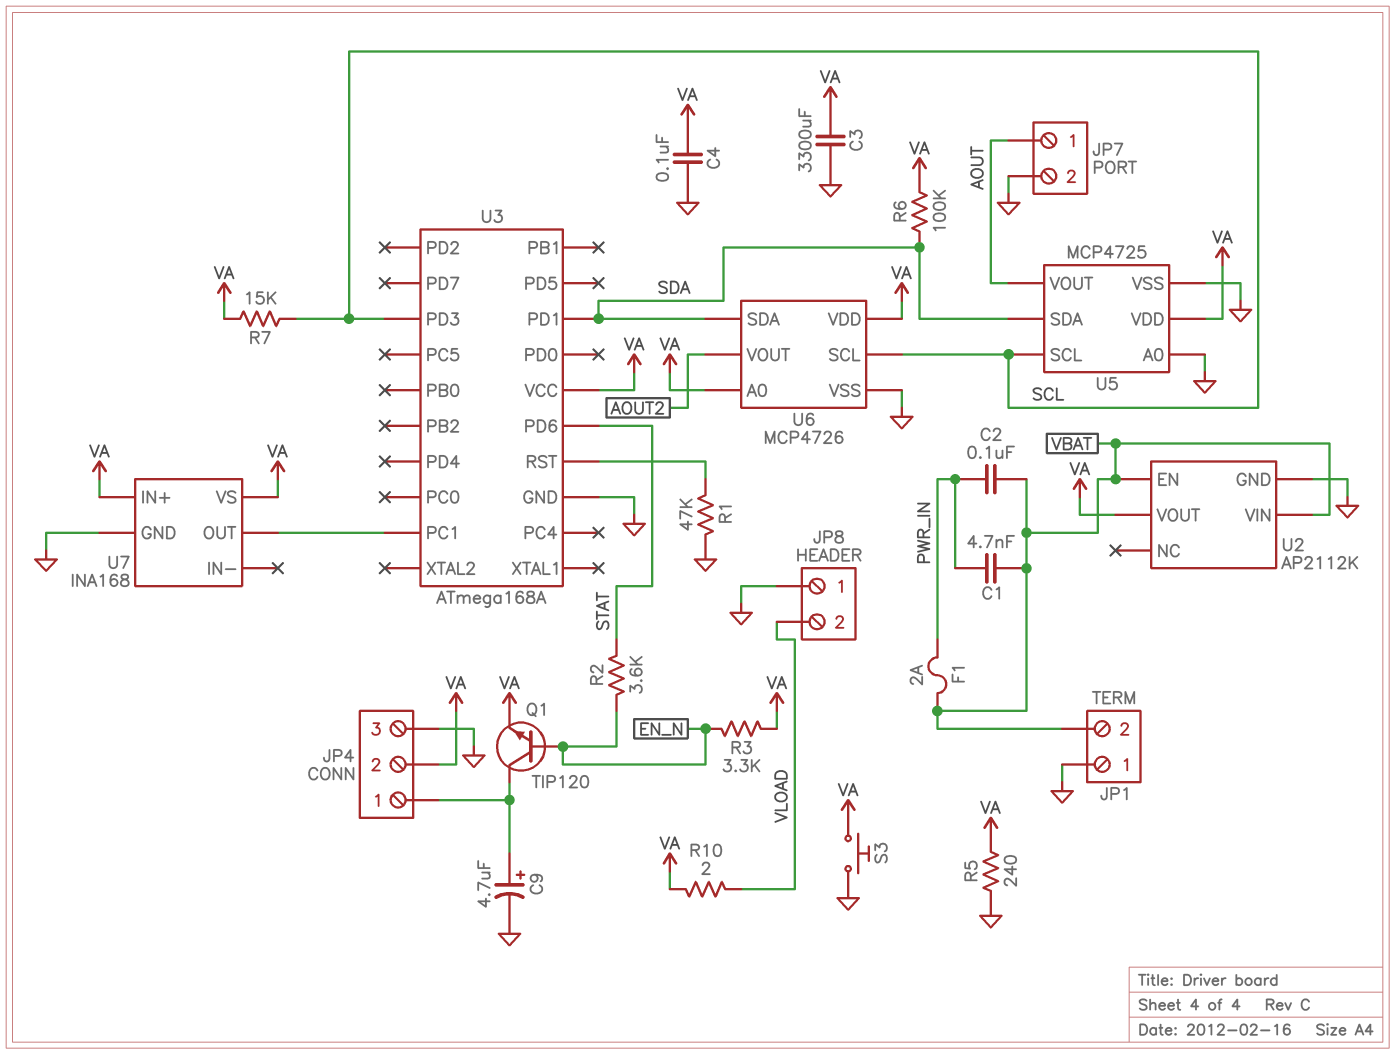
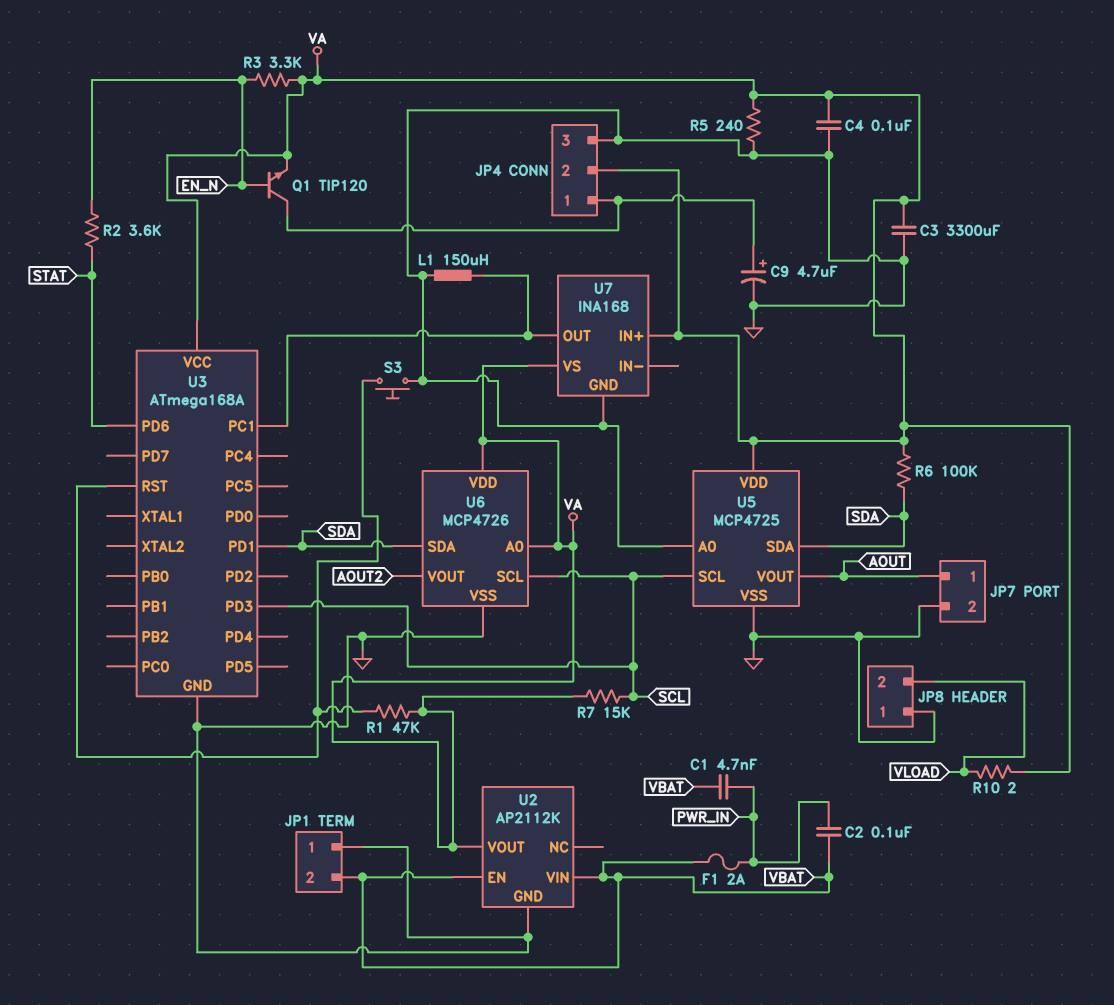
L1: none -> 150uH (GND, U3/PC1)
R1: 47k (GND, U3/RST) -> 47k (U3/RST, VA)
S3: button (GND, VA) -> button (GND, U3/RST)

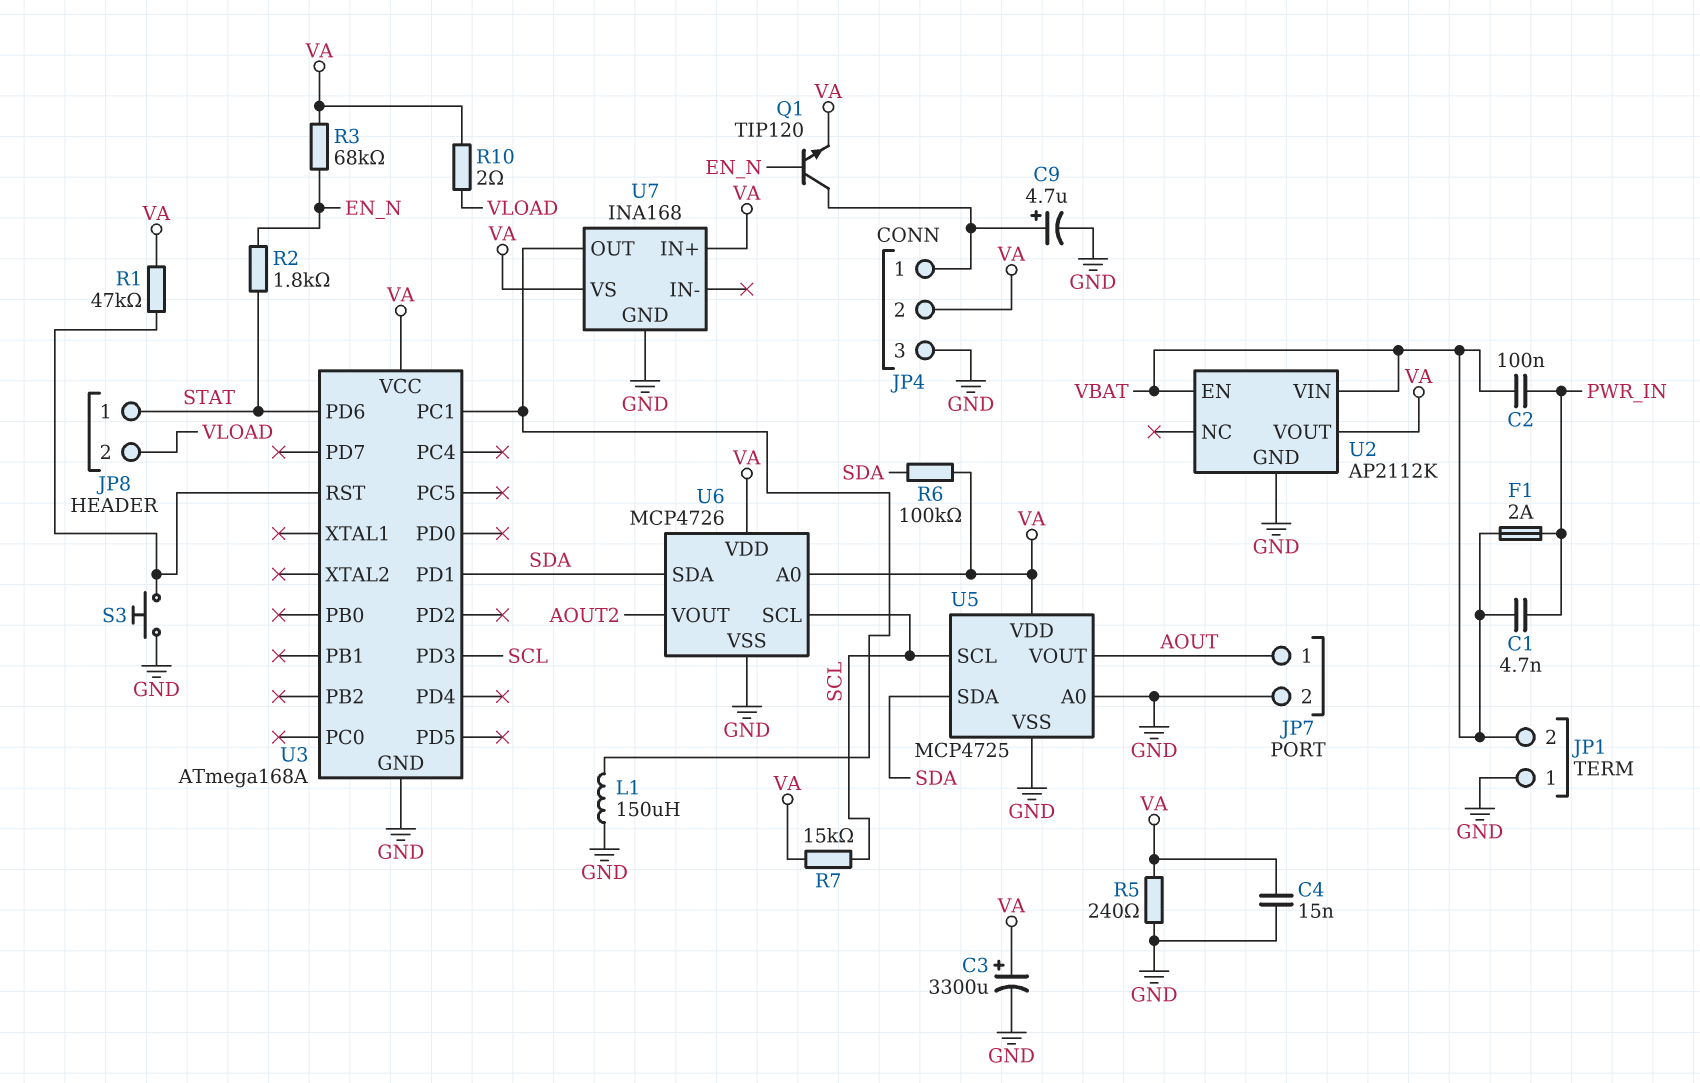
C3: 3300uF (GND, VA) -> 3300uF (plus VA, minus GND)
C4: 100nF (GND, VA) -> 15nF (GND, VA)
JP8 pin 1: GND -> STAT
R2: 3.6k (EN_N, STAT) -> 1.8k (EN_N, STAT)
R3: 3.3k (EN_N, VA) -> 68k (EN_N, VA)

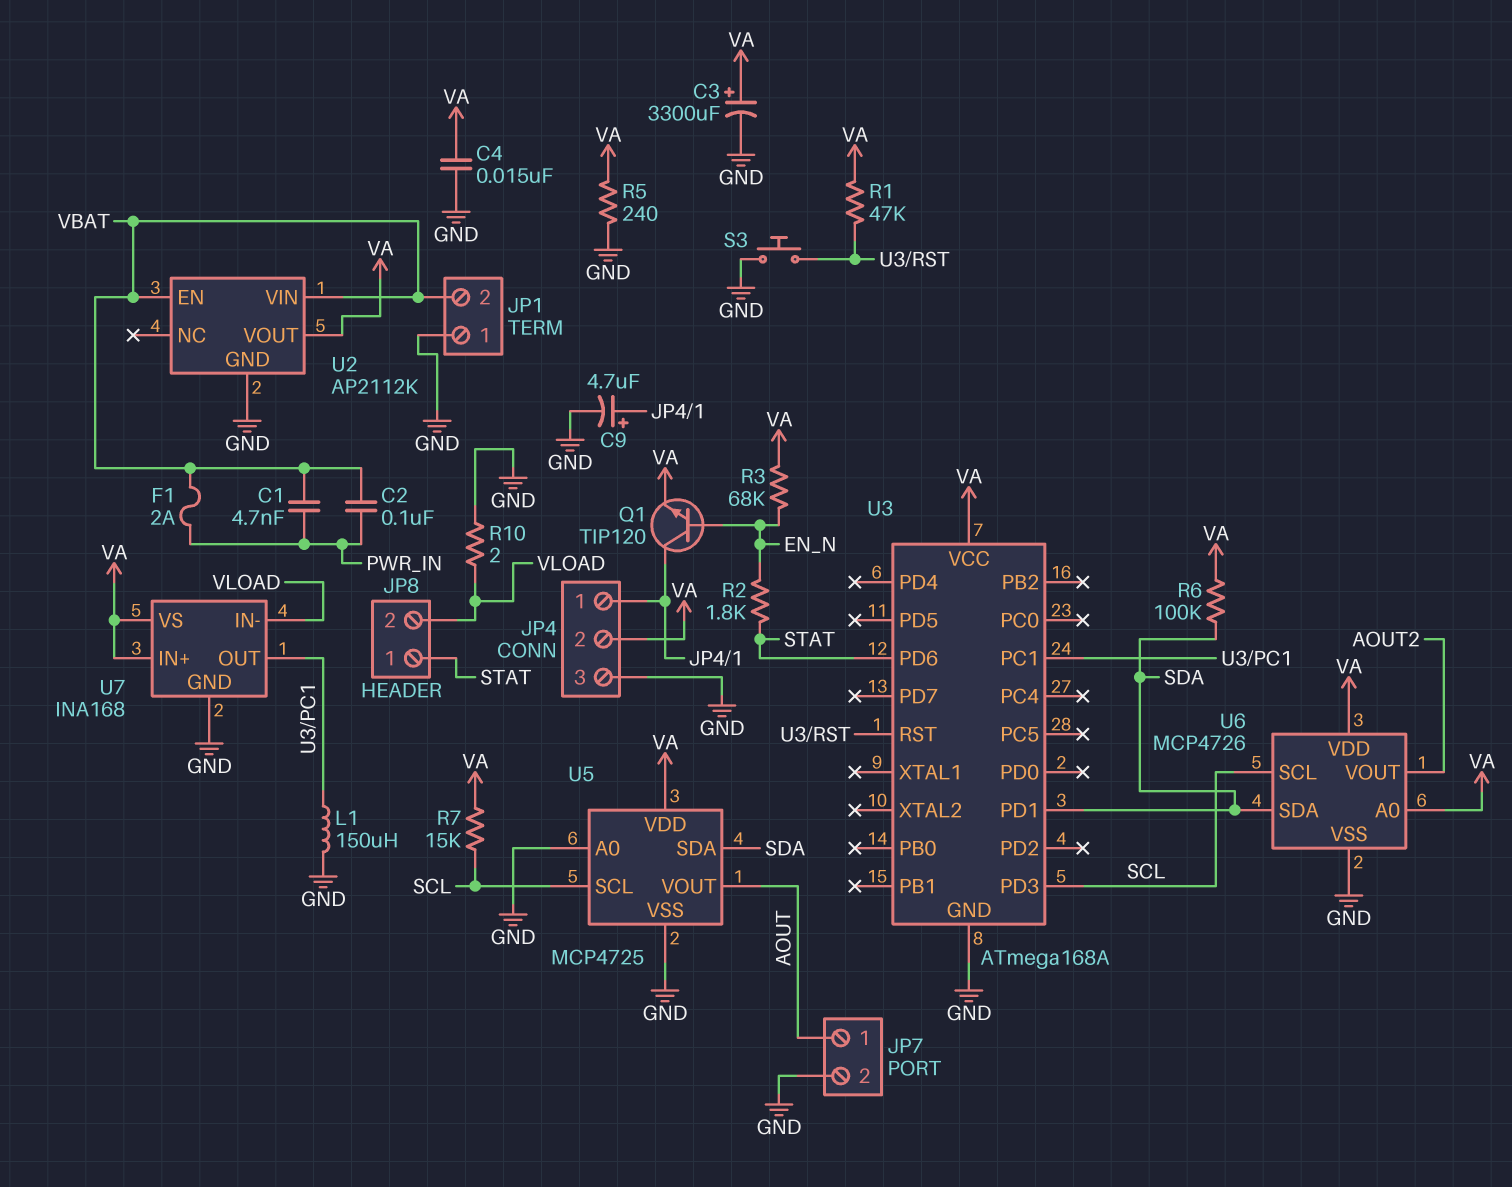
R10: 2 (VA, VLOAD) -> 2 (GND, VLOAD)
U7 pin IN-: none -> VLOAD

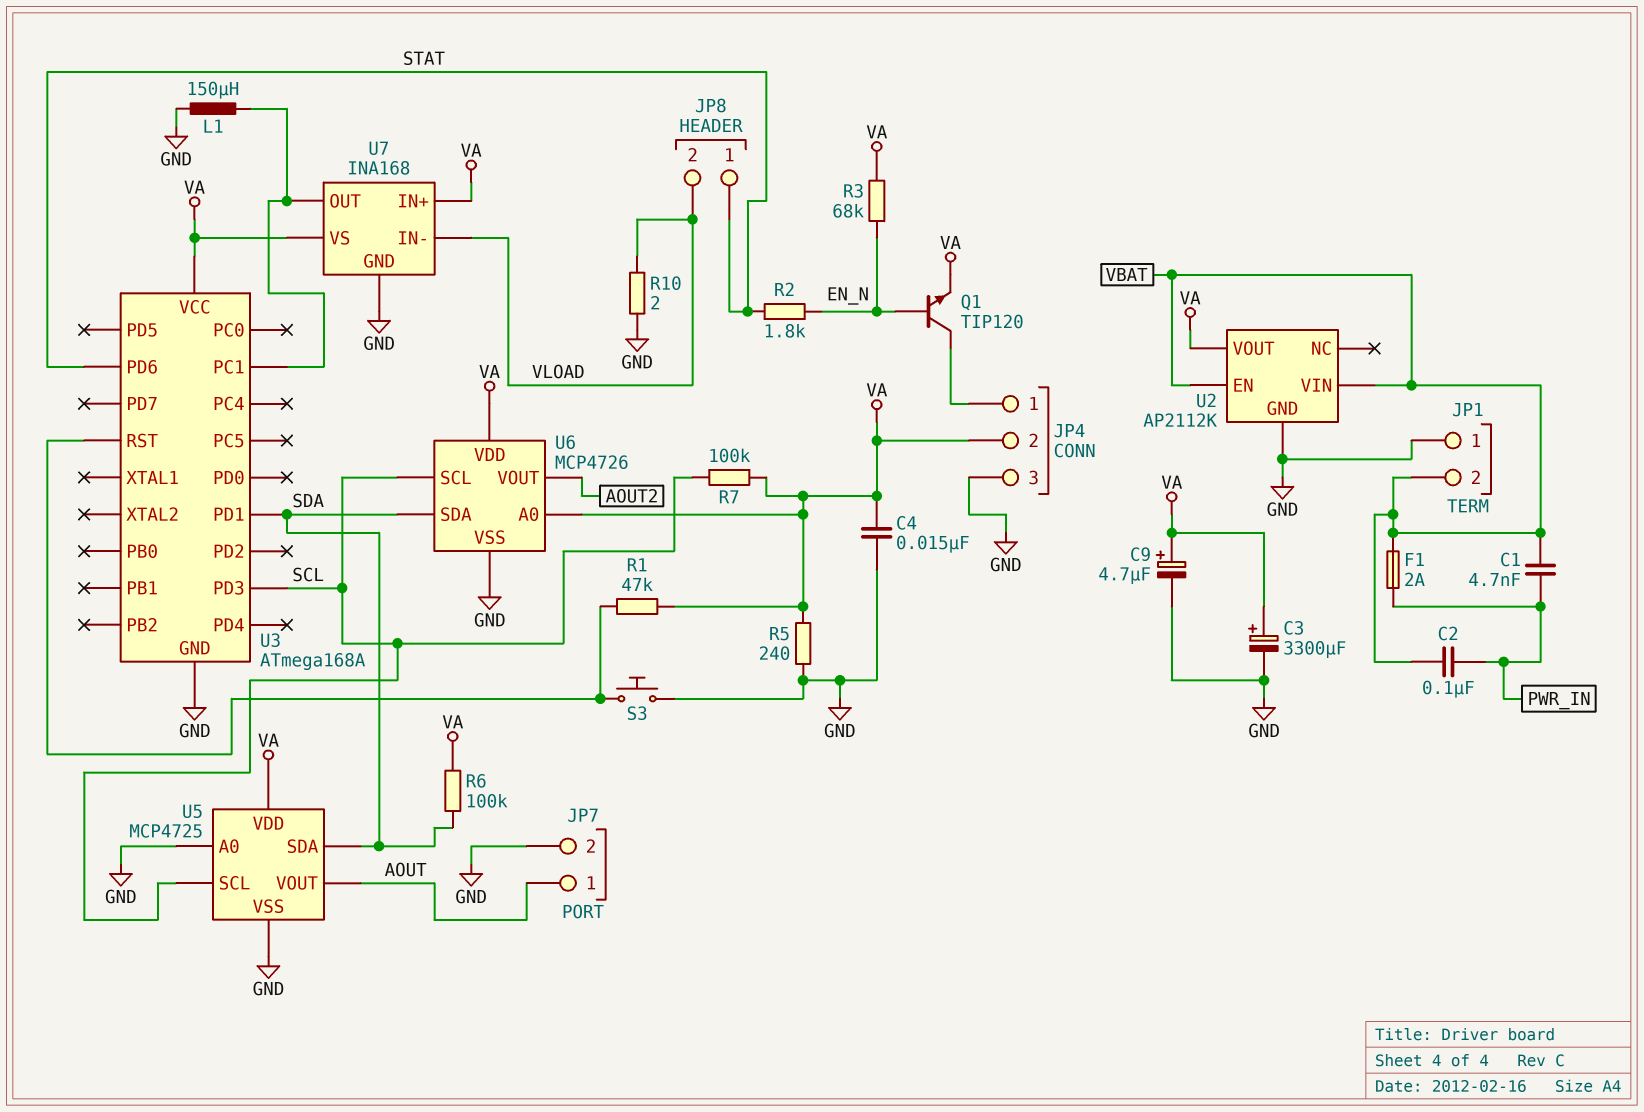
C9: 4.7uF (plus JP4/1, minus GND) -> 4.7uF (plus VA, minus GND)
R7: 15k (SCL, VA) -> 100k (SCL, VA)

